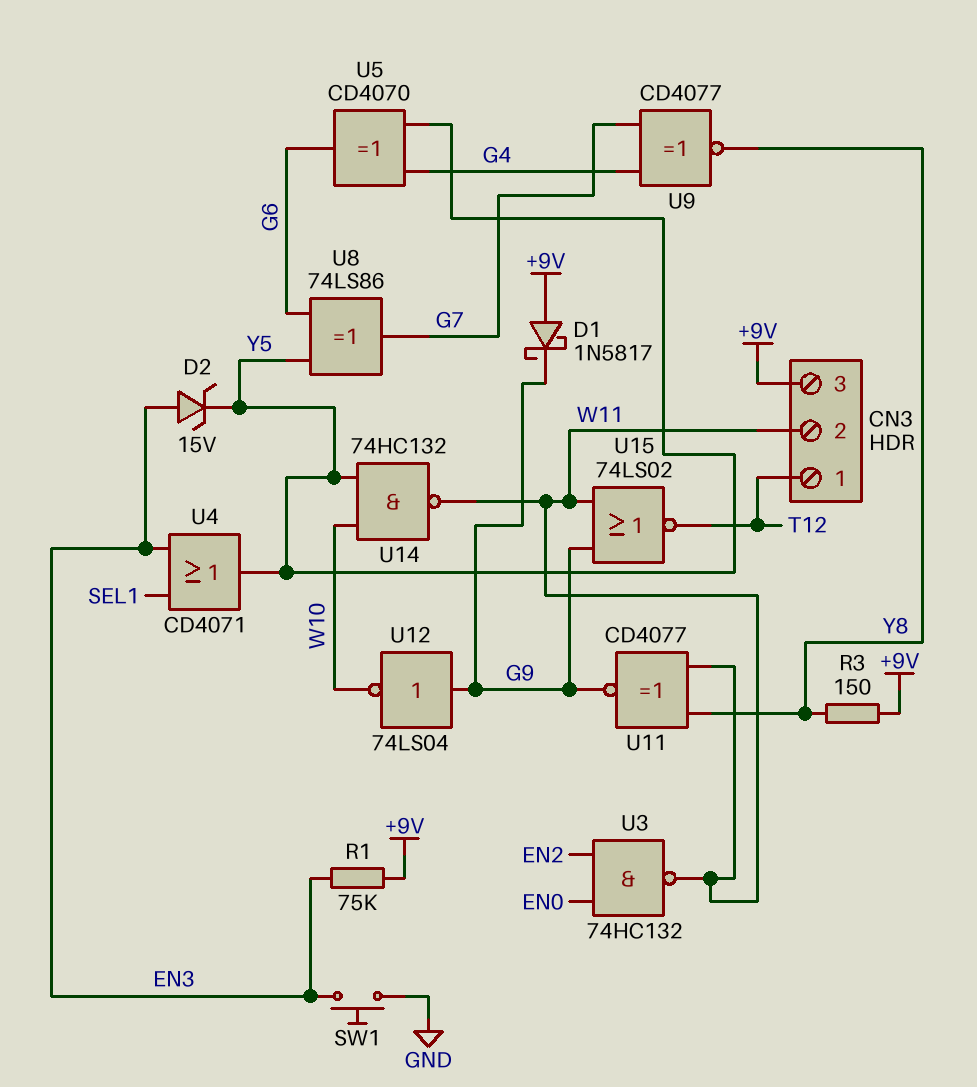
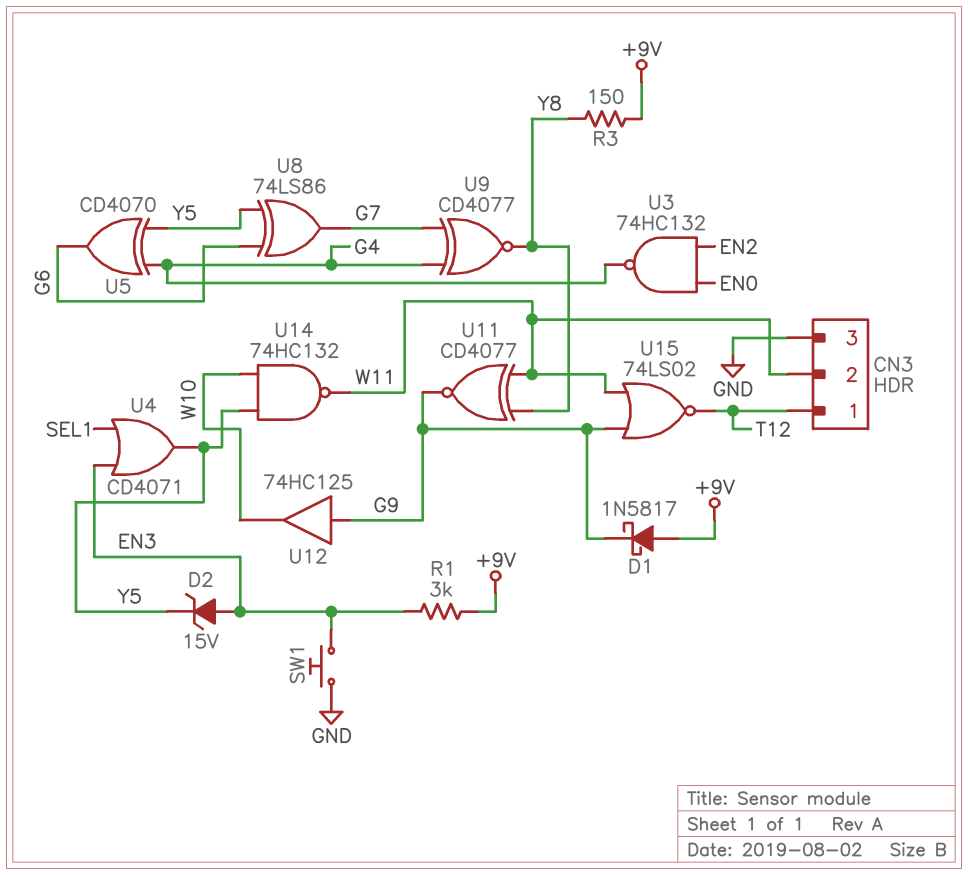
CN3 pin 3: +9V -> GND
R1: 75k (+9V, EN3) -> 3k (+9V, EN3)
U3: NAND 74HC132 (in EN0, in EN2, out W11) -> NAND 74HC132 (in EN0, in EN2, out G4)
U12: NOT 74LS04 (in G9, out W10) -> buffer 74HC125 (in G9, out W10)

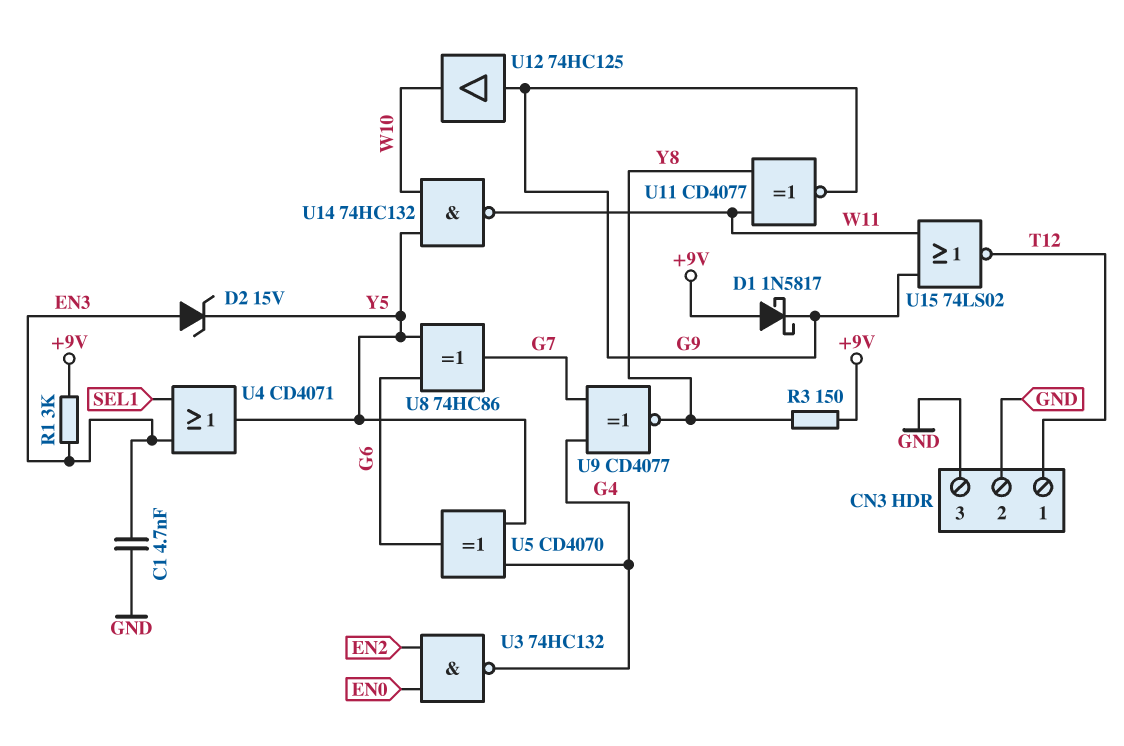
C1: none -> 4.7nF (EN3, GND)
CN3 pin 2: W11 -> GND
SW1: button (EN3, GND) -> none
U8: XOR 74LS86 (in G6, in Y5, out G7) -> XOR 74HC86 (in G6, in Y5, out G7)

